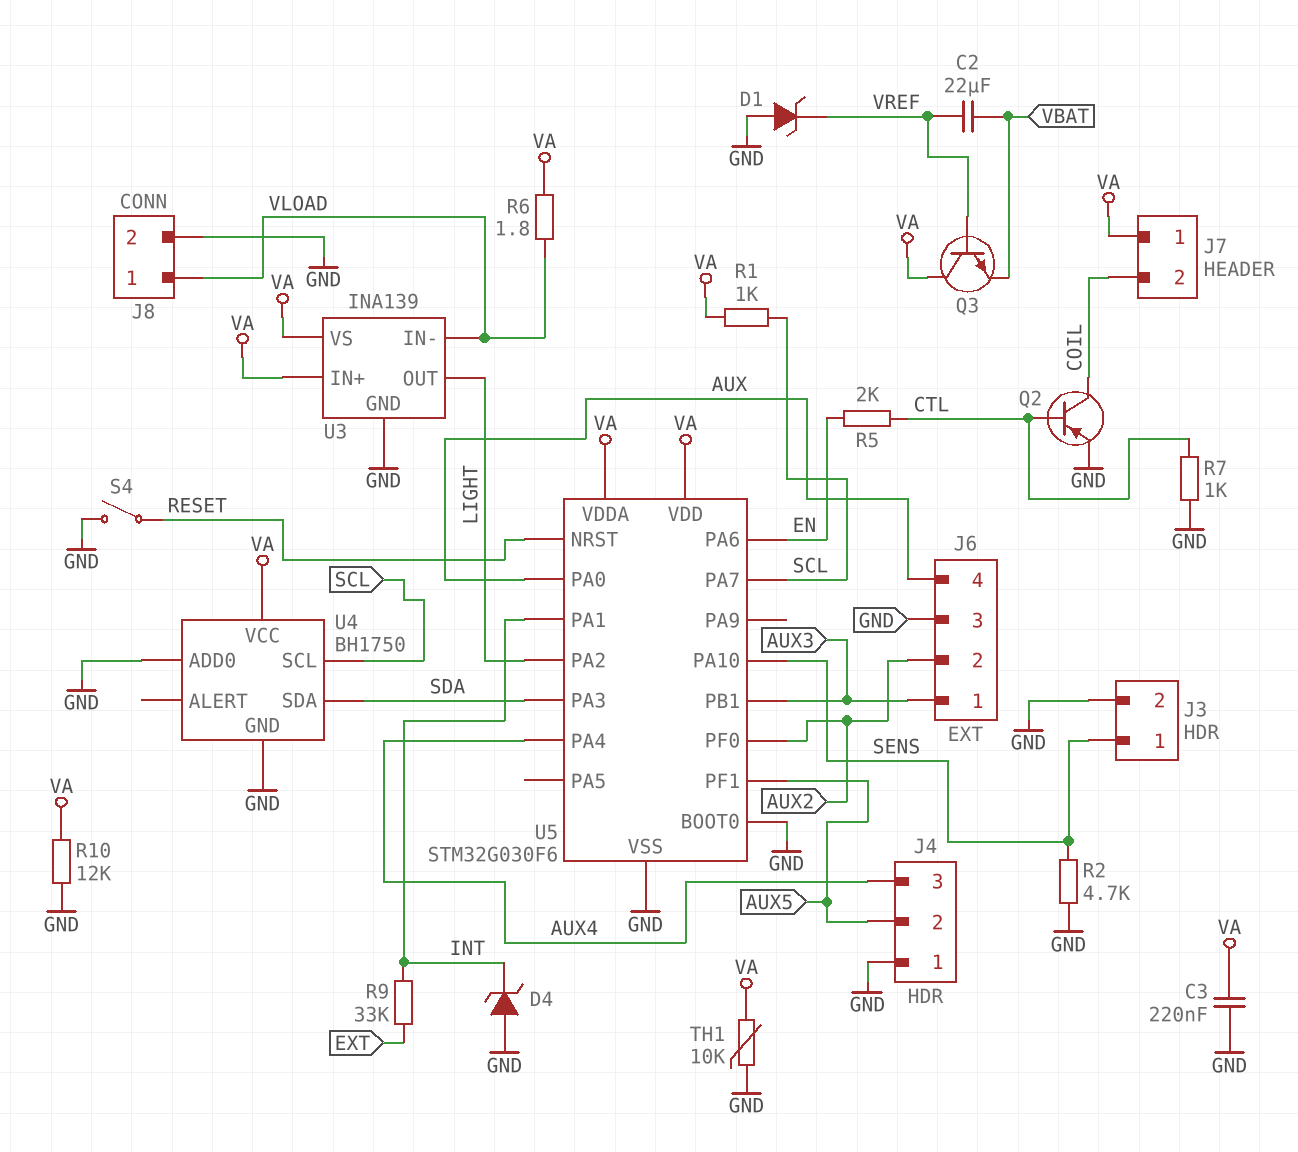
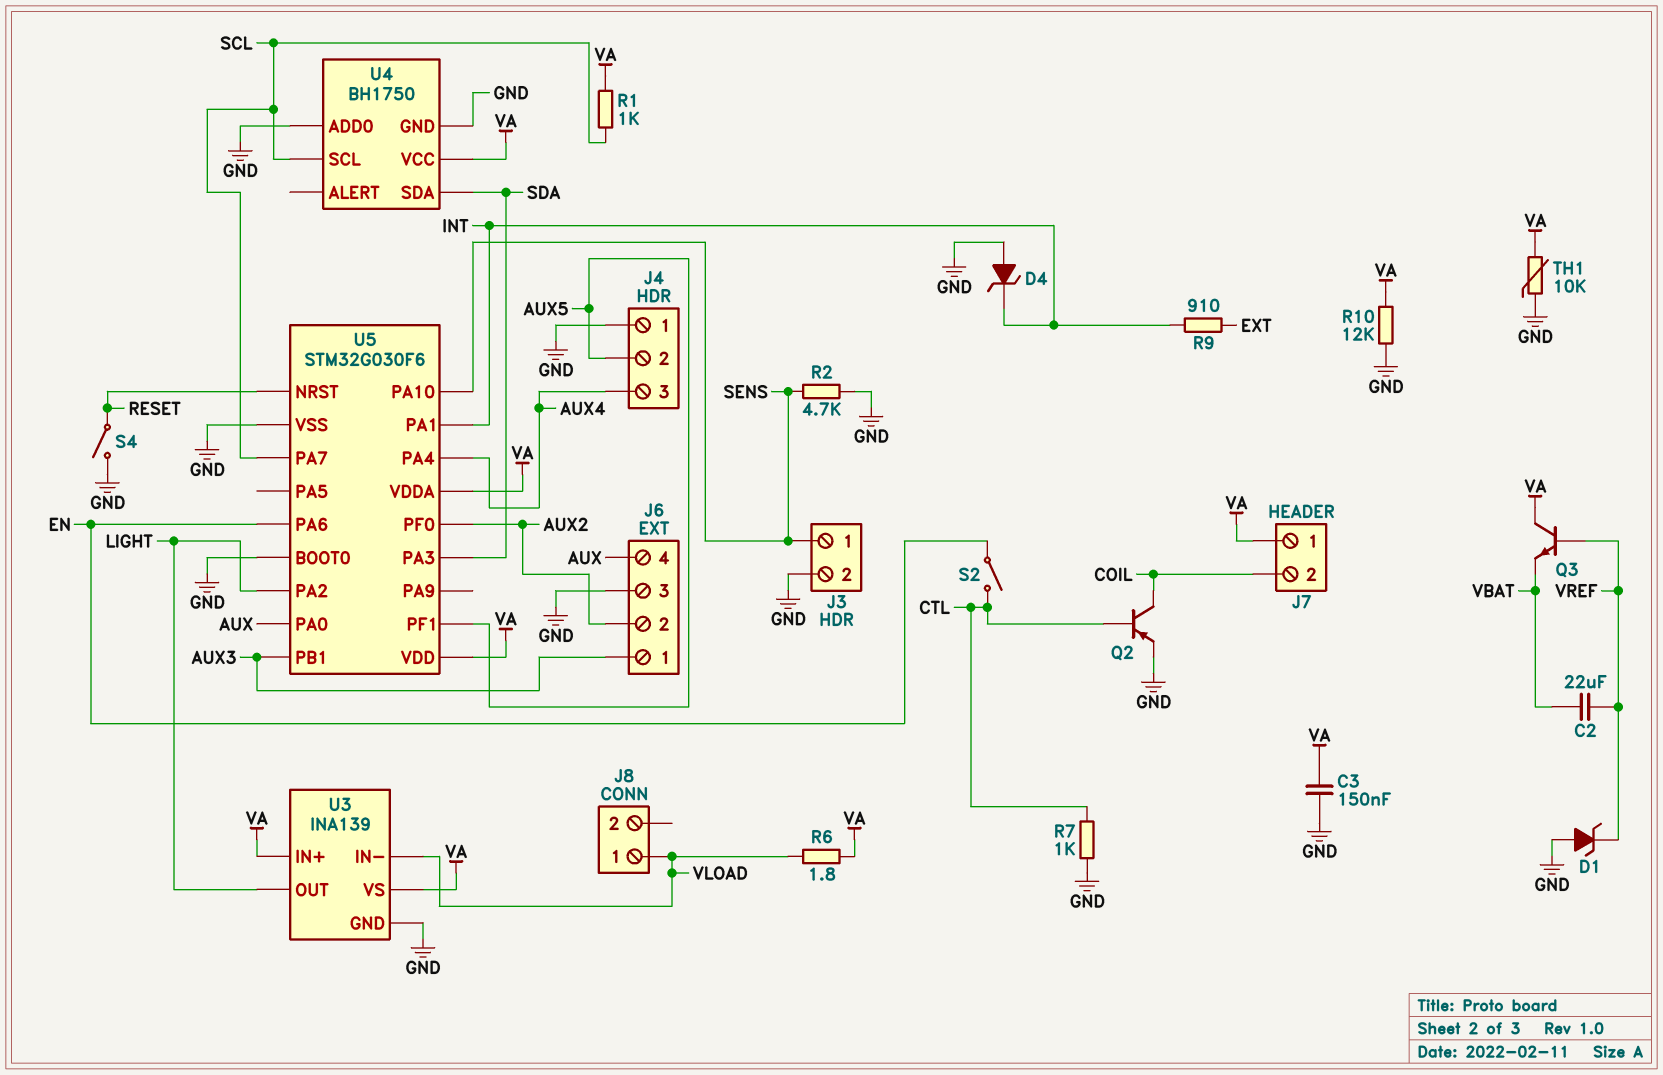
C3: 220nF (GND, VA) -> 150nF (GND, VA)
J8 pin 2: GND -> none
R5: 2k (CTL, EN) -> none
R9: 33k (EXT, INT) -> 910 (EXT, INT)
S2: none -> switch (CTL, EN)

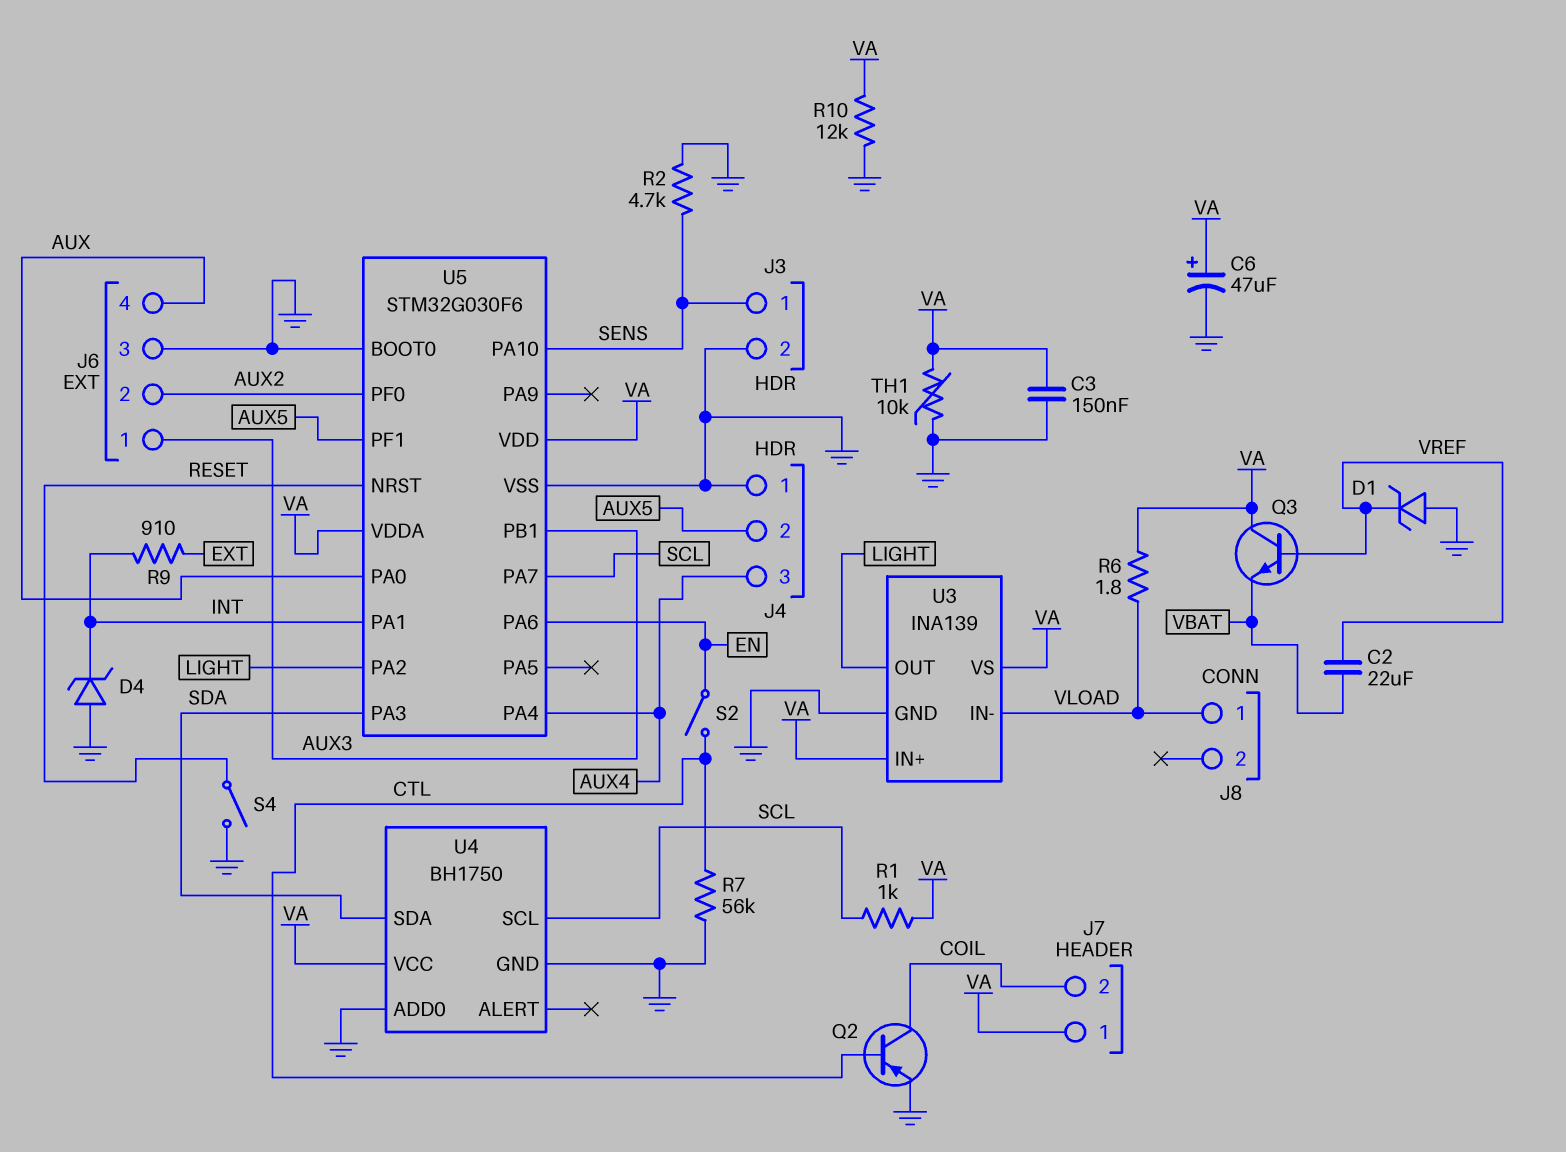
C6: none -> 47uF (plus VA, minus GND)
R7: 1k (CTL, GND) -> 56k (CTL, GND)

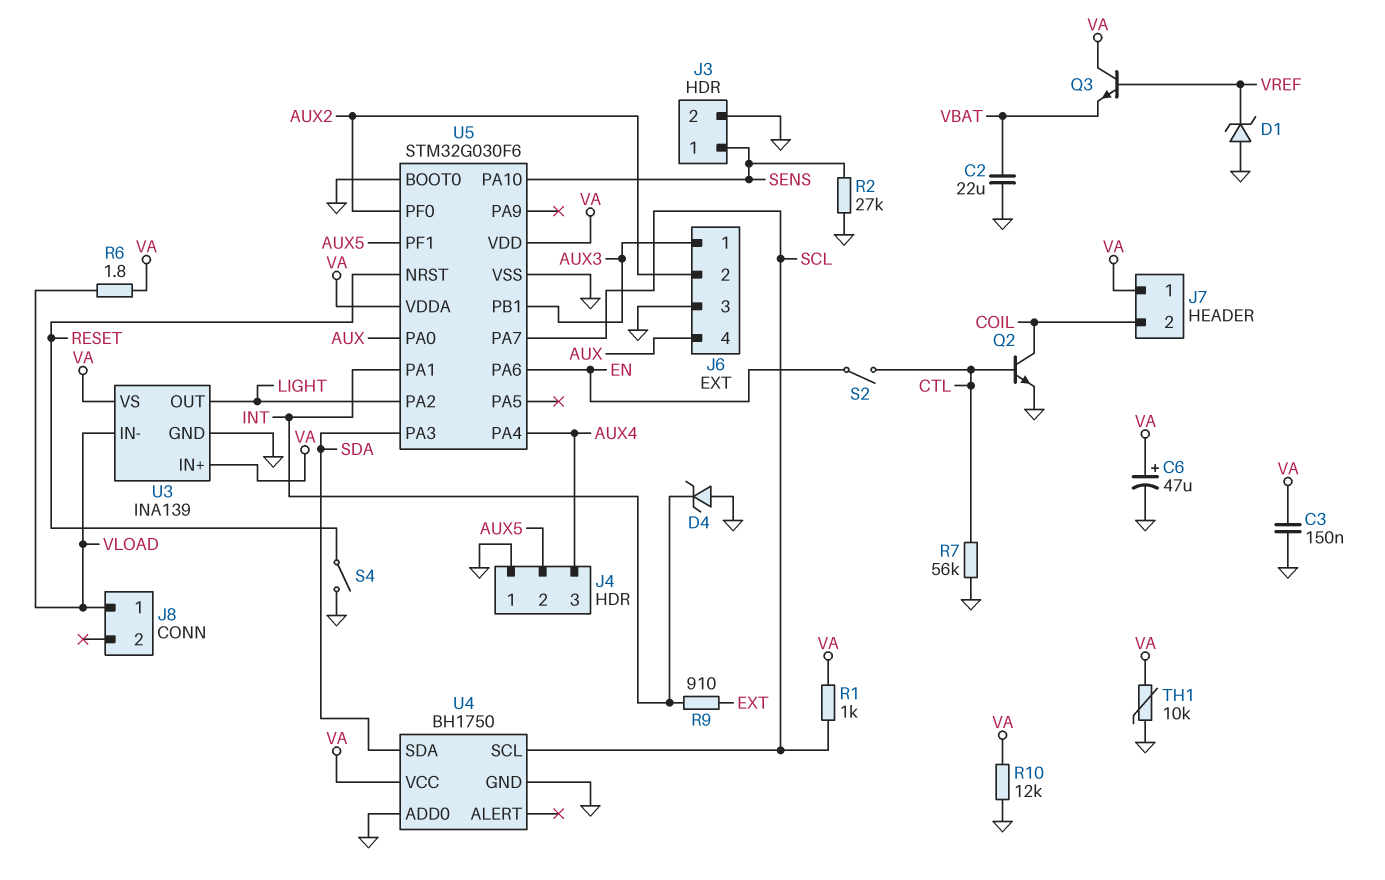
C2: 22uF (VBAT, VREF) -> 22uF (GND, VBAT)
Q2: PNP (B CTL, C COIL, E GND) -> NPN (B CTL, C COIL, E GND)
R2: 4.7k (GND, SENS) -> 27k (GND, SENS)

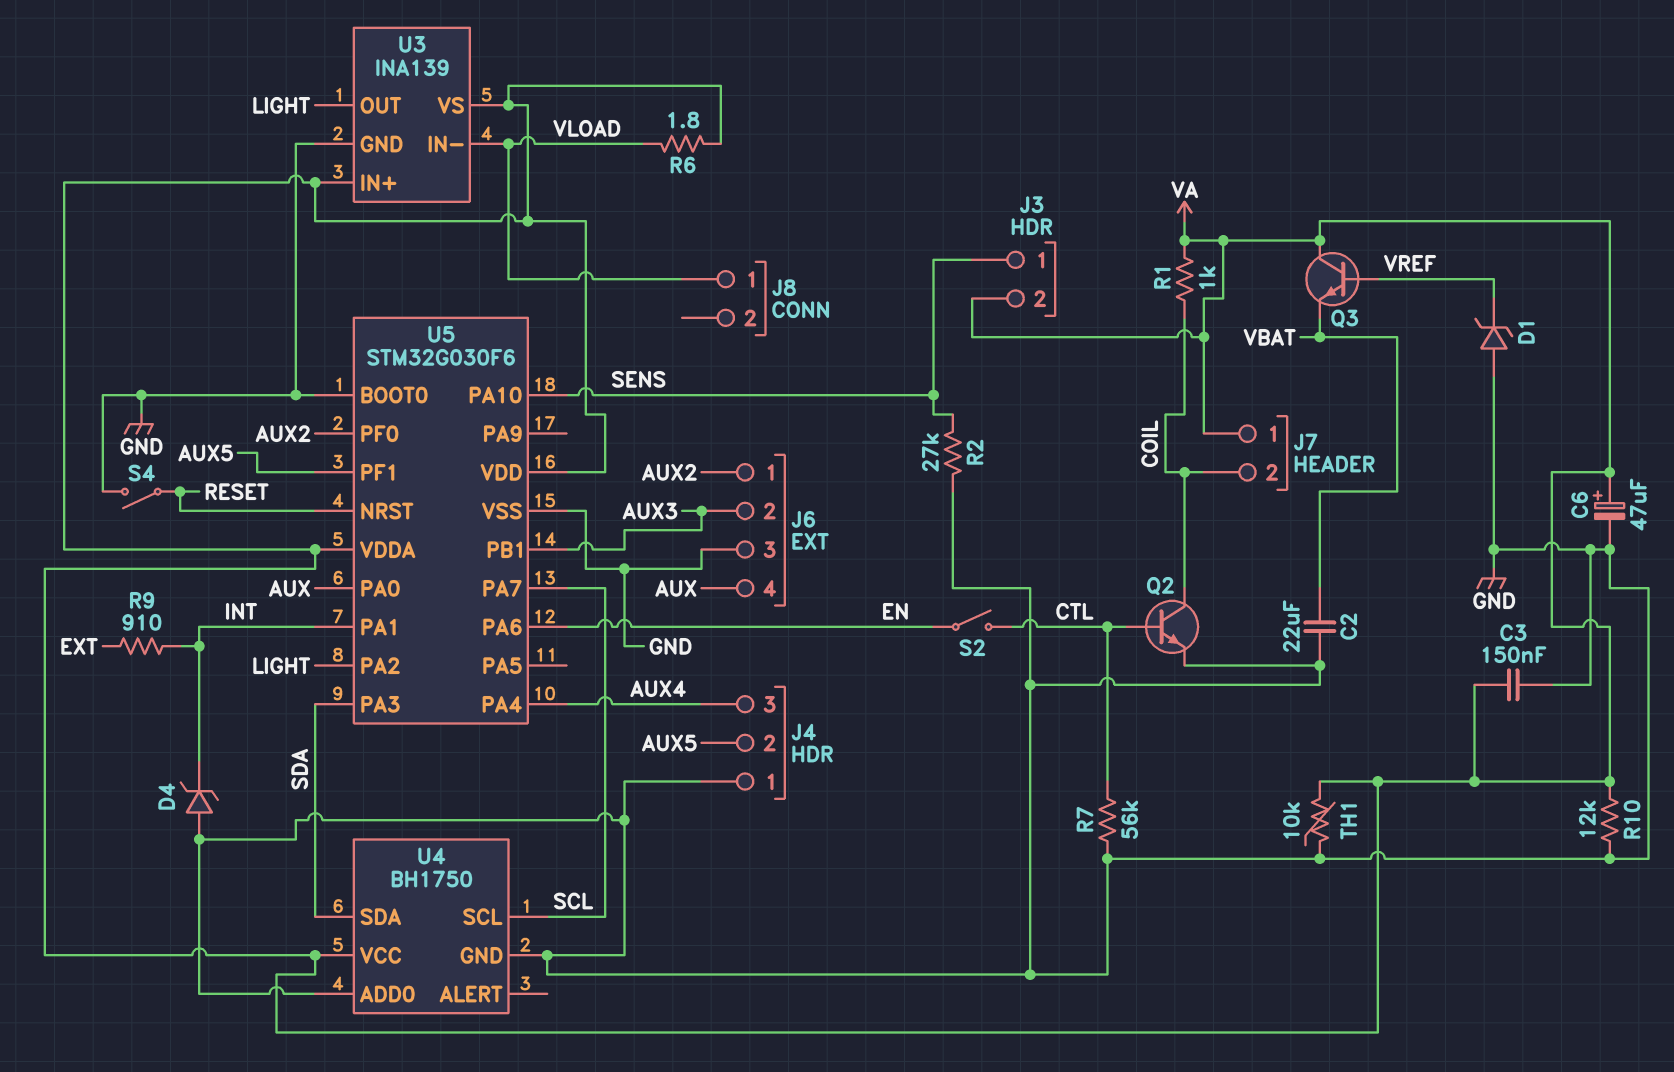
J3 pin 2: GND -> VA
J6 pin 1: AUX3 -> AUX2
J6 pin 2: AUX2 -> AUX3
R1: 1k (SCL, VA) -> 1k (COIL, VA)

